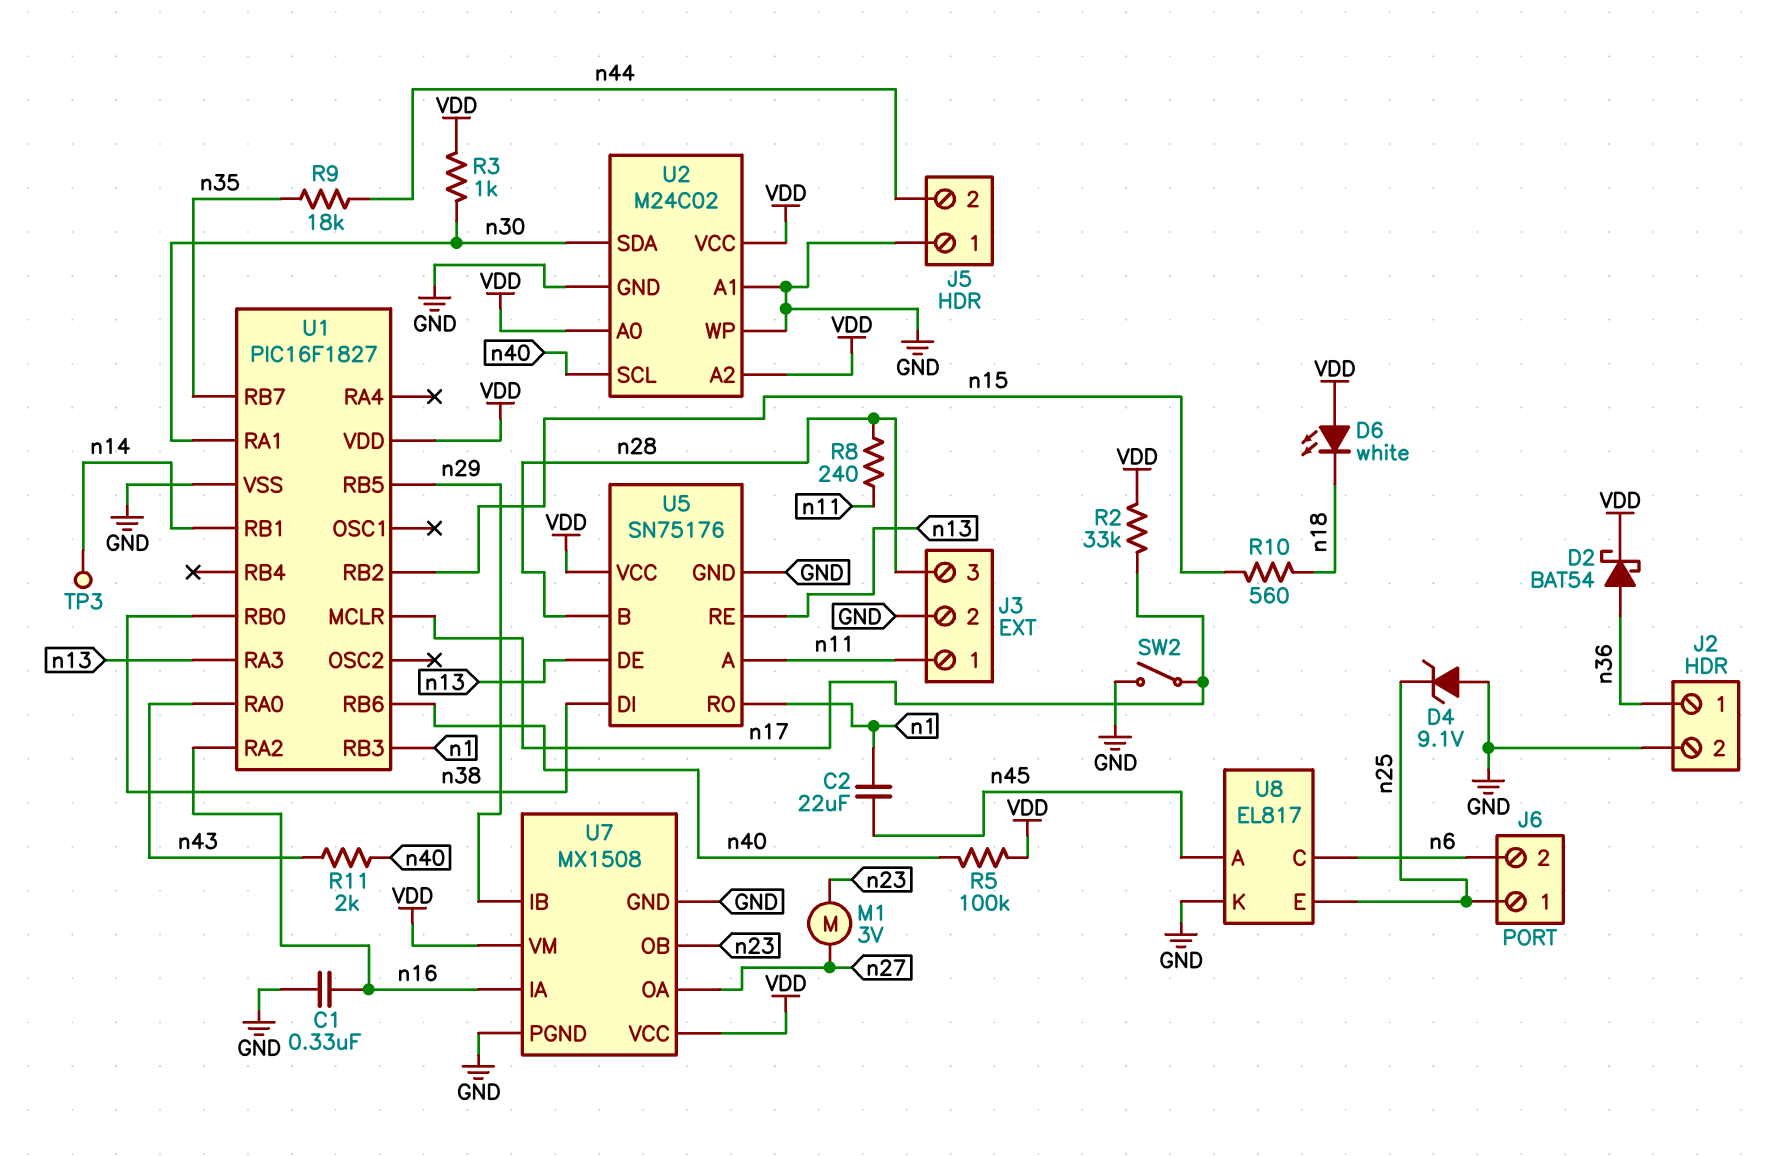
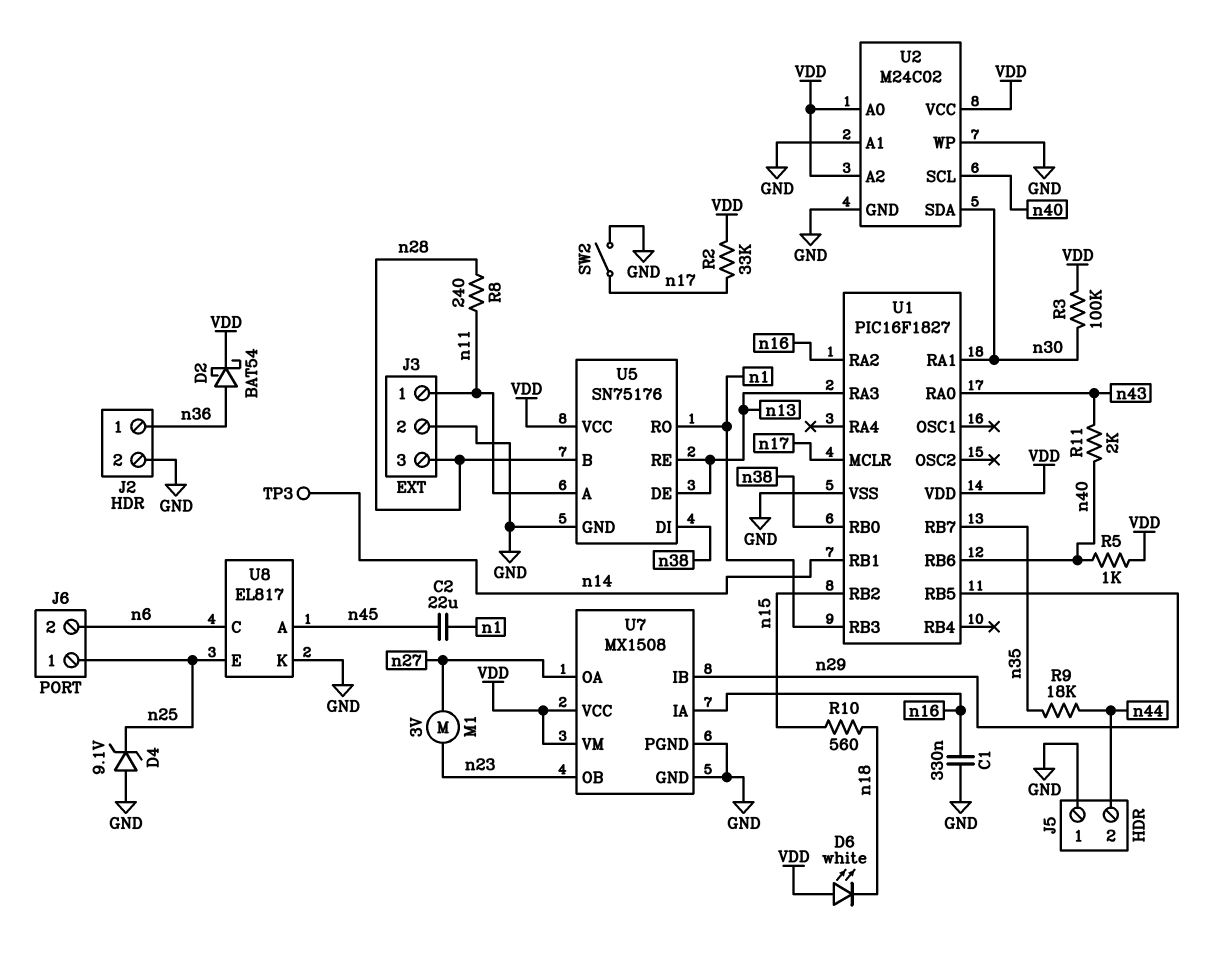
R3: 1k (VDD, n30) -> 100k (VDD, n30)
R5: 100k (VDD, n40) -> 1k (VDD, n40)

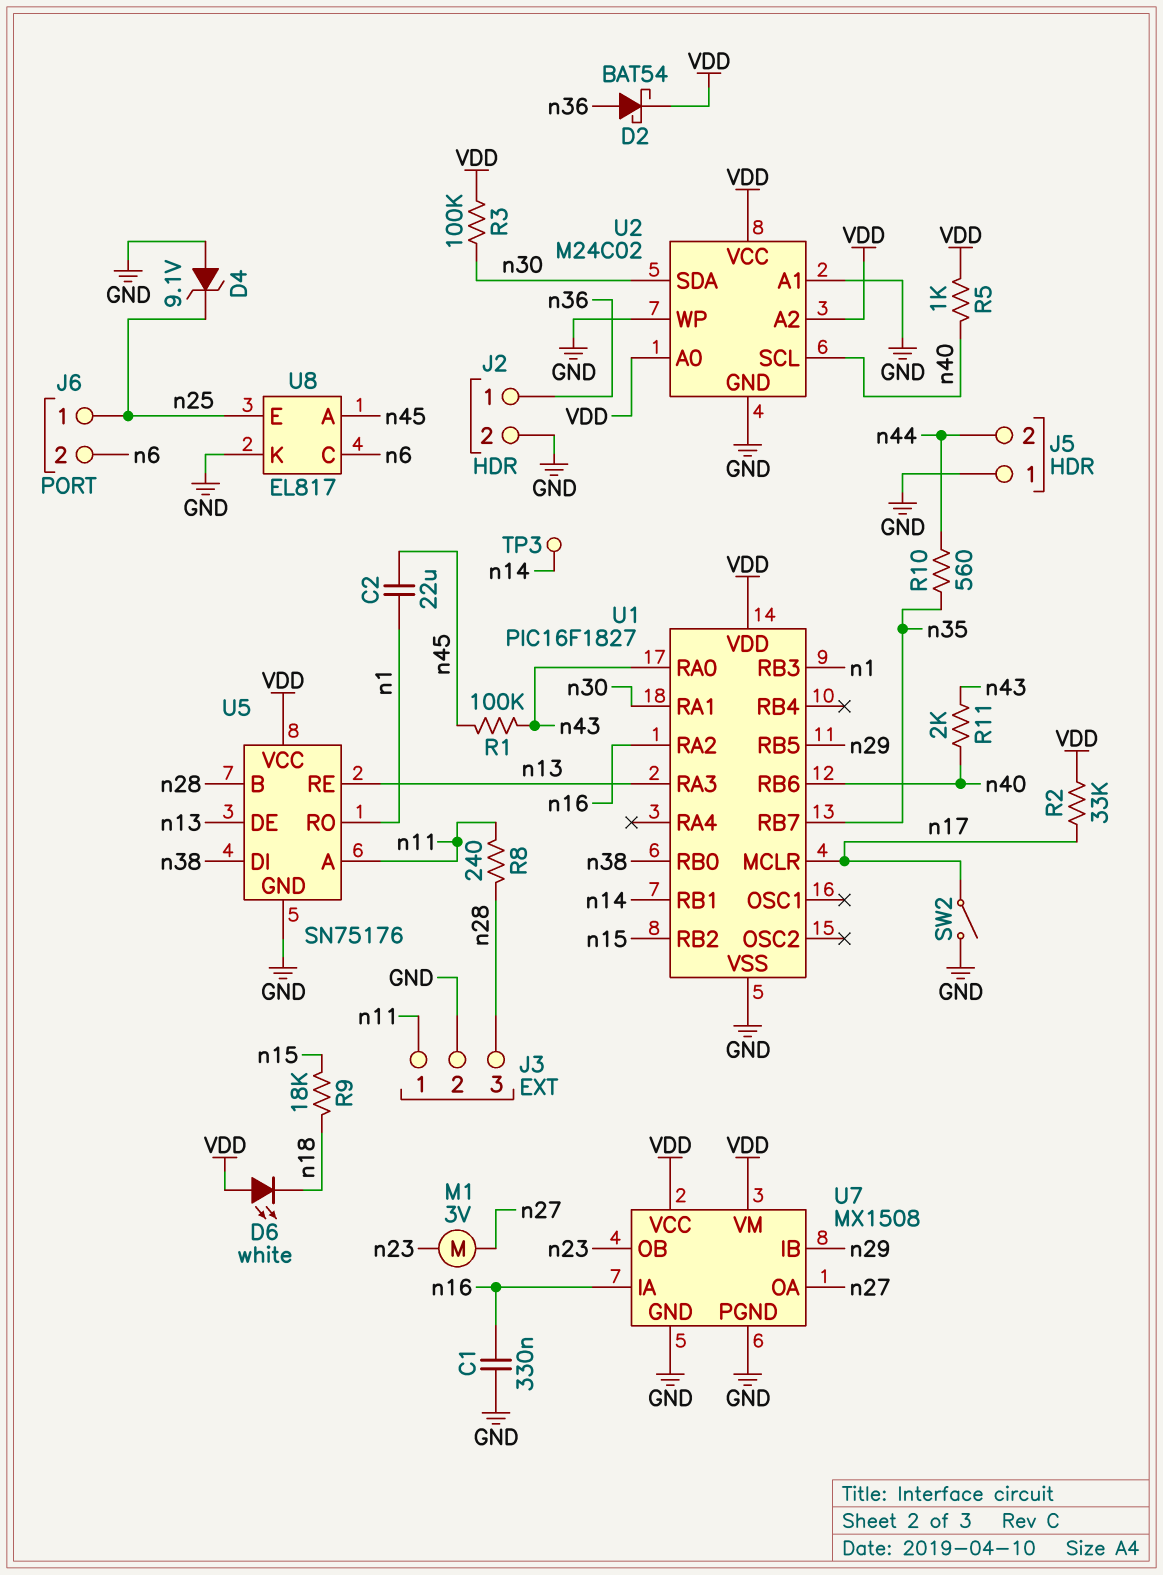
R1: none -> 100k (n43, n45)
R9: 18k (n35, n44) -> 18k (n15, n18)
R10: 560 (n15, n18) -> 560 (n35, n44)

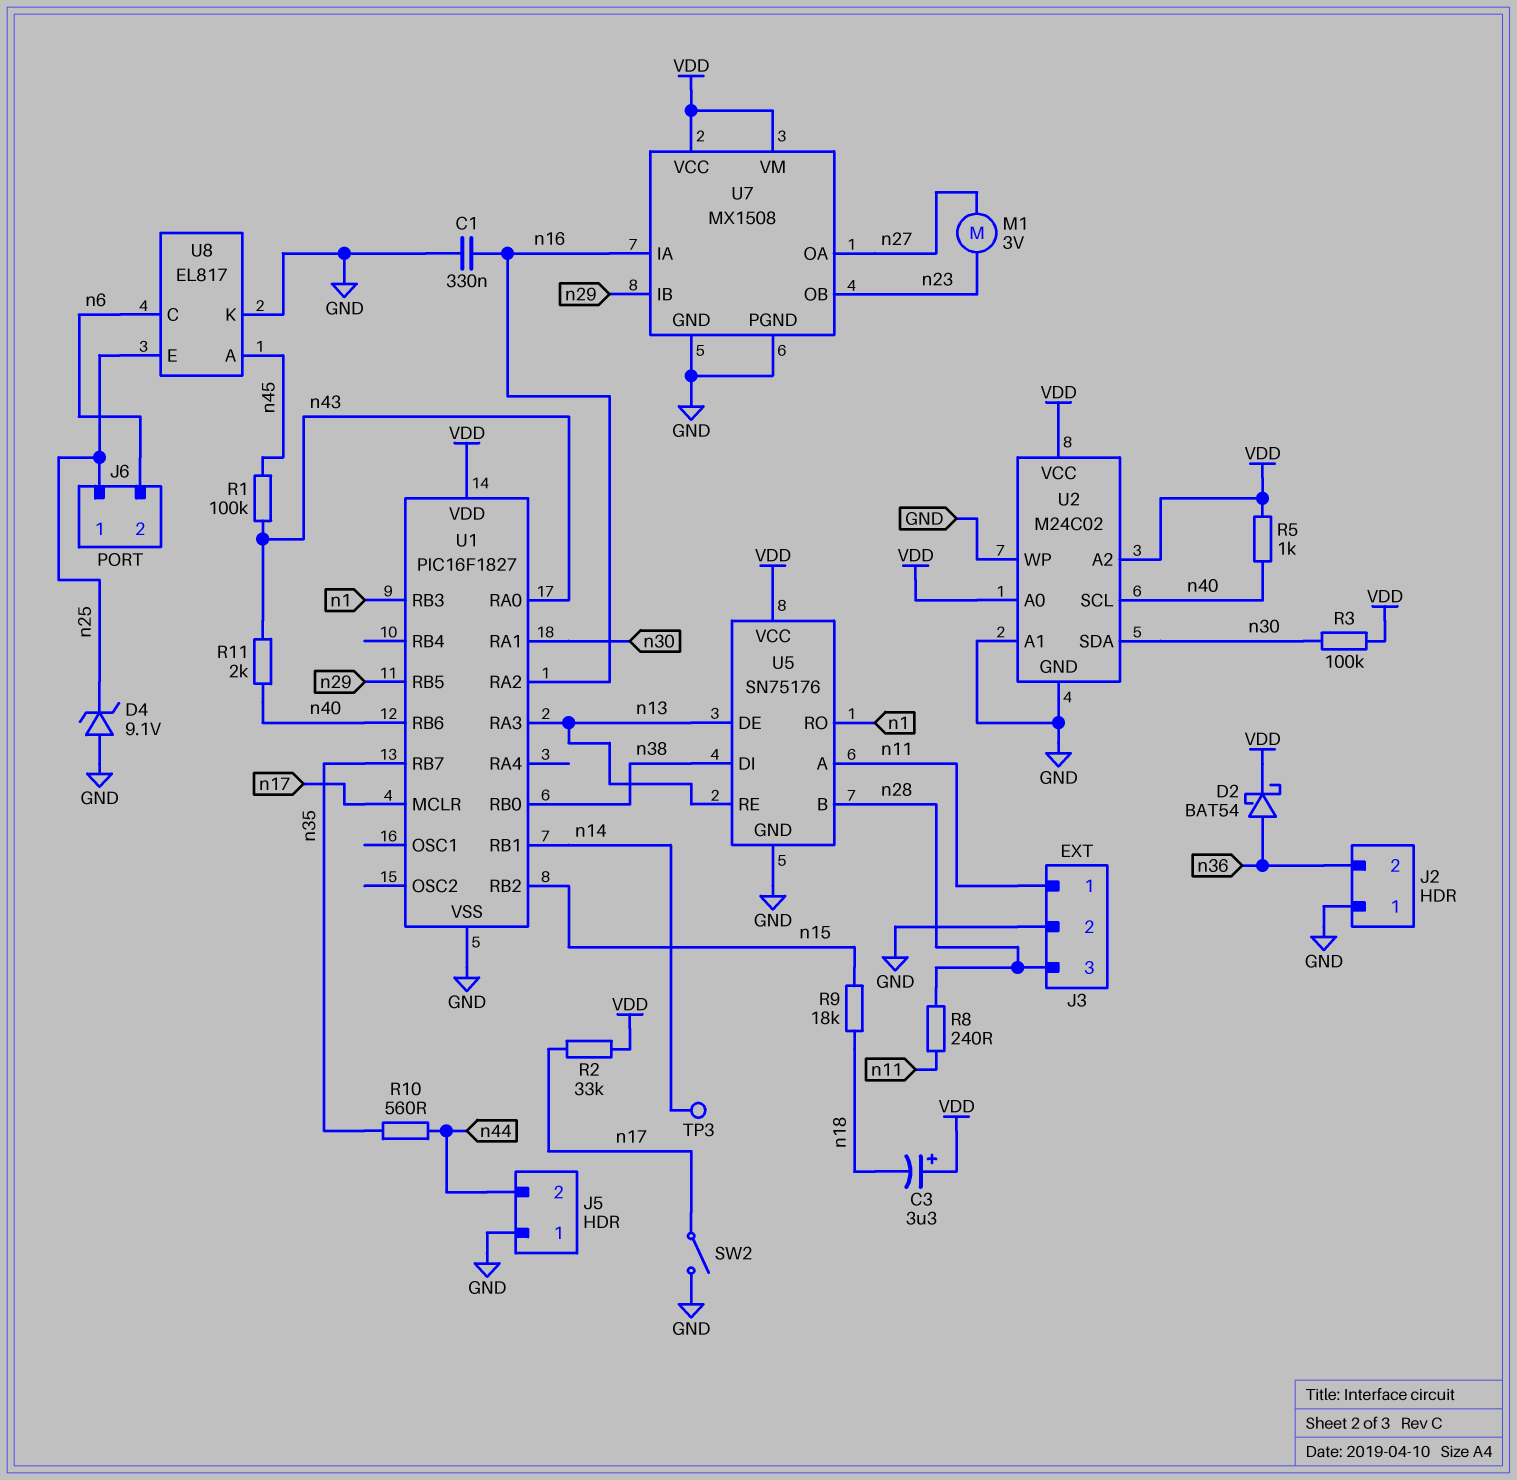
C2: 22uF (n1, n45) -> none
C3: none -> 3.3uF (plus VDD, minus n18)
D6: LED white (A VDD, K n18) -> none
J2 pin 1: n36 -> GND
J2 pin 2: GND -> n36

